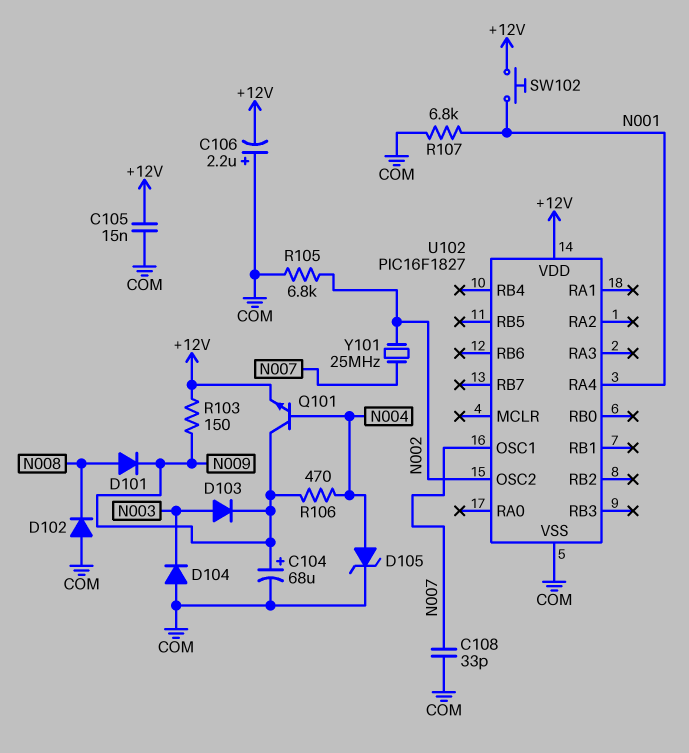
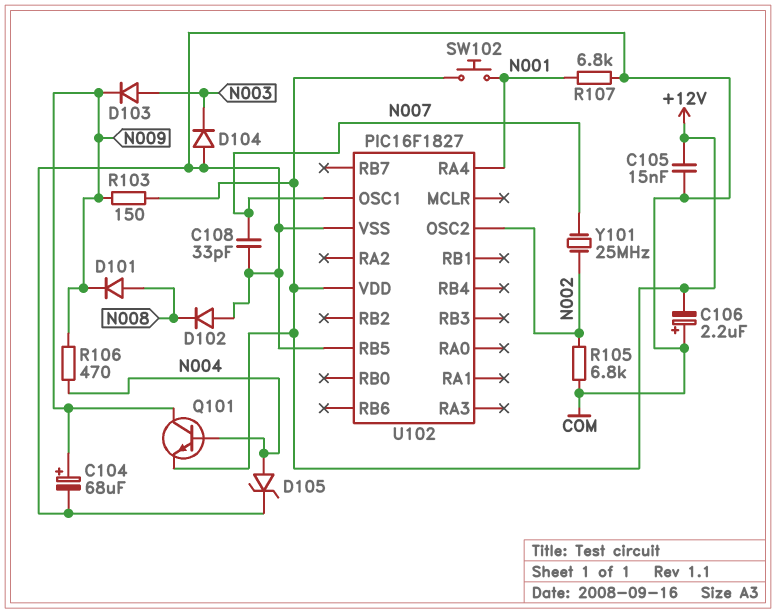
U102 pin RB5: none -> COM

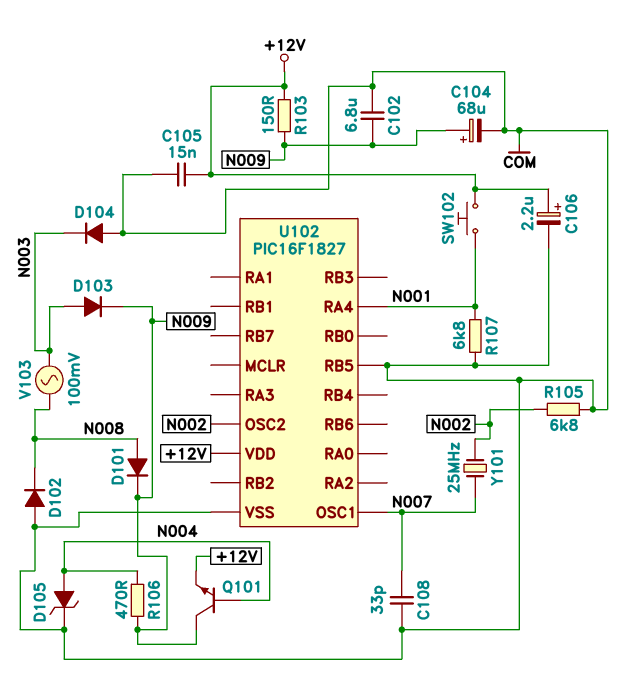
C102: none -> 6.8uF (COM, N009)
C106: 2.2uF (plus COM, minus +12V) -> 2.2uF (plus +12V, minus COM)
V103: none -> AC 100mV (N003, N008)

